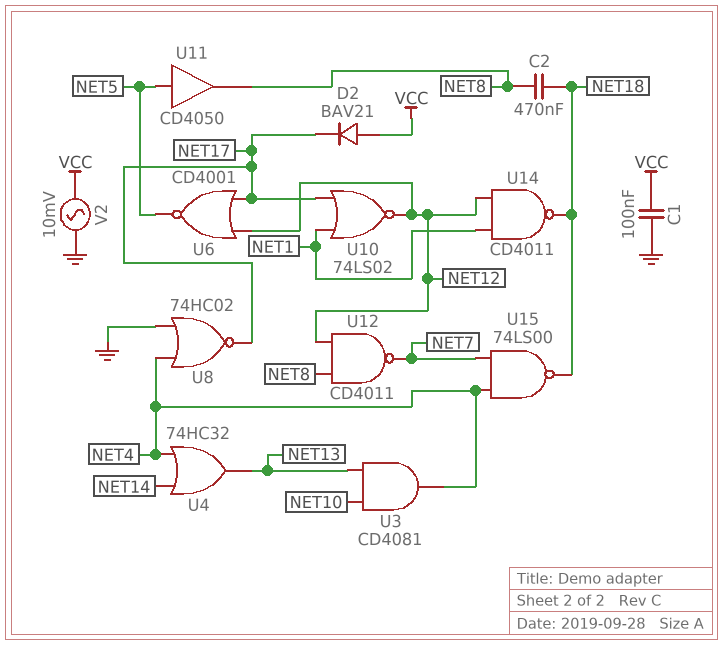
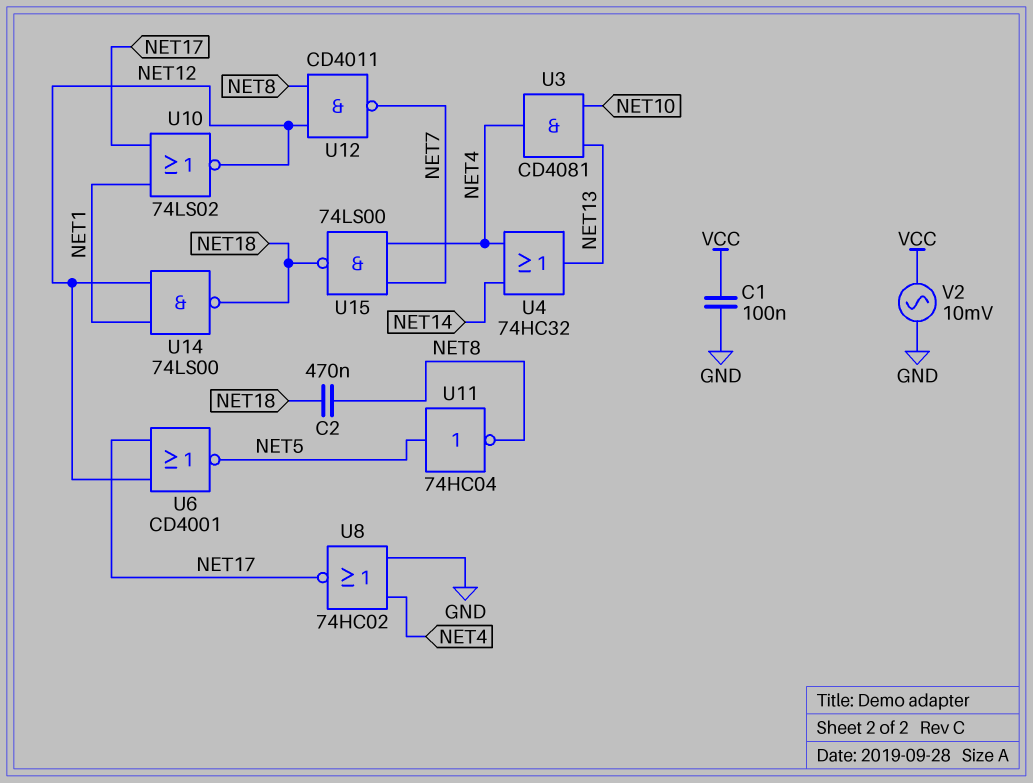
D2: diode BAV21 (A VCC, K NET17) -> none
U11: buffer CD4050 (in NET5, out NET8) -> NOT 74HC04 (in NET5, out NET8)
U14: NAND CD4011 (in NET1, in NET12, out NET18) -> NAND 74LS00 (in NET1, in NET12, out NET18)

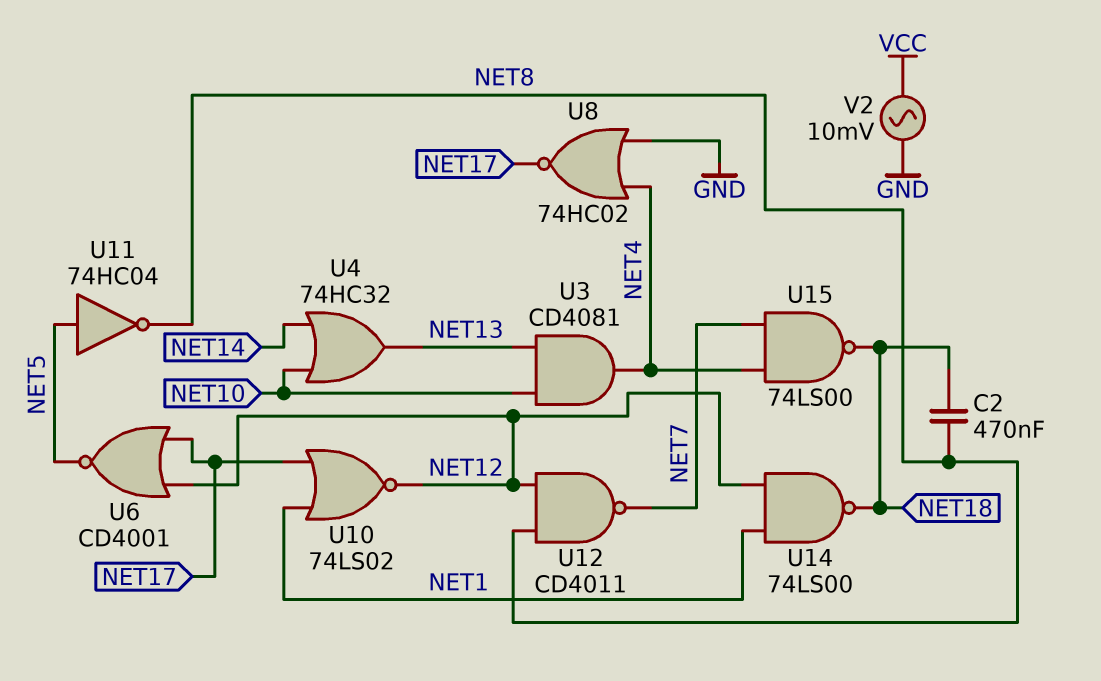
C1: 100nF (GND, VCC) -> none
U4: OR 74HC32 (in NET4, in NET14, out NET13) -> OR 74HC32 (in NET10, in NET14, out NET13)

